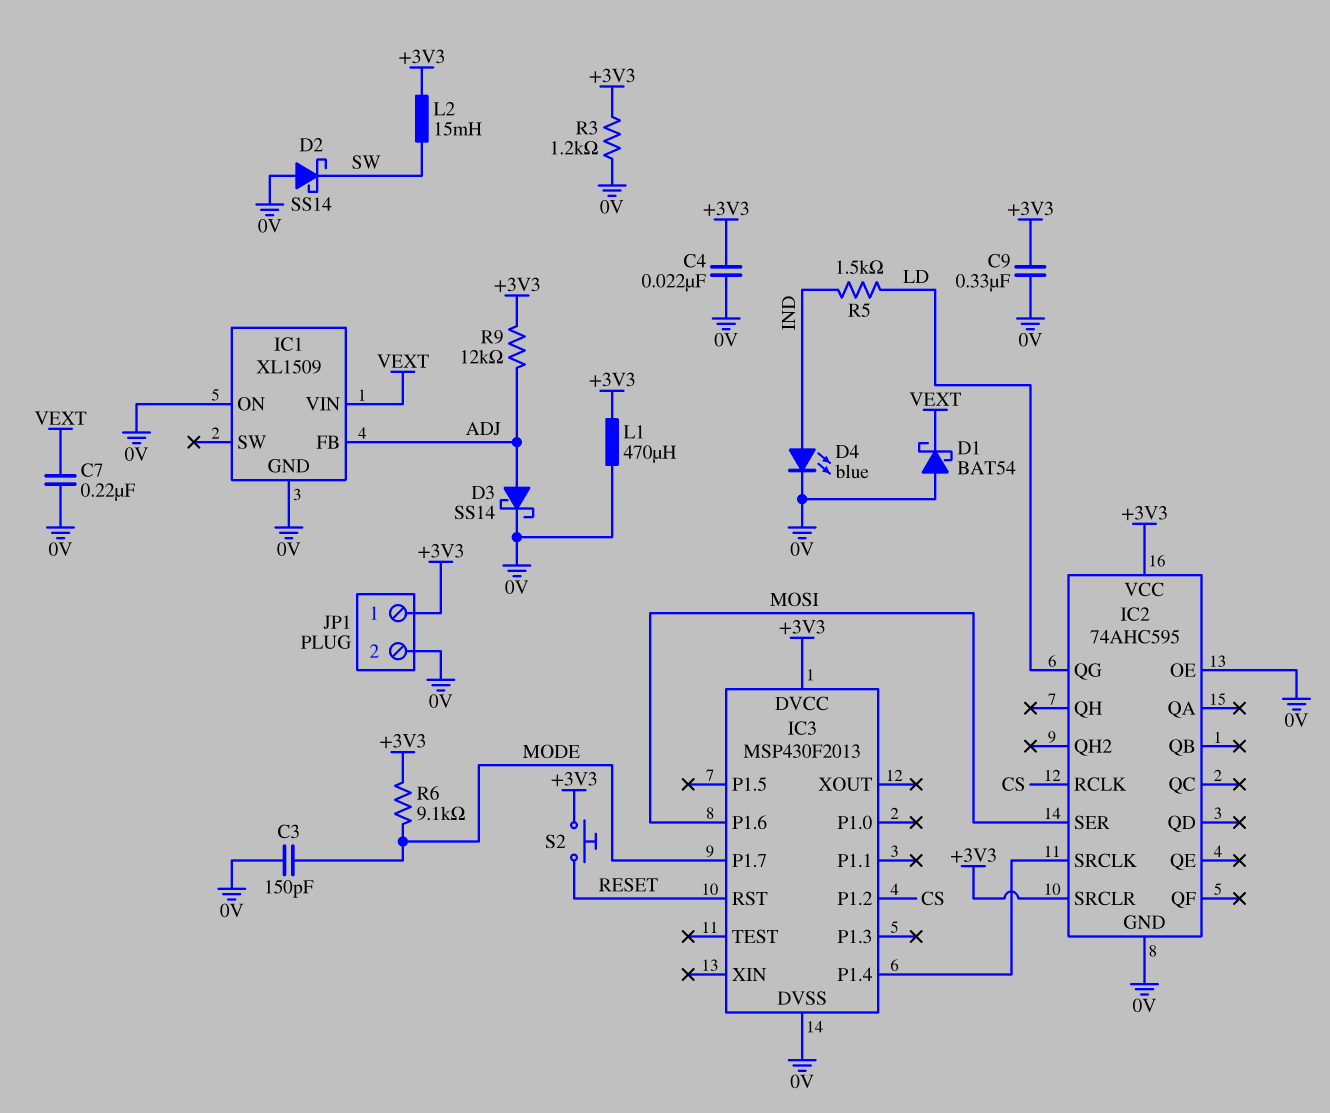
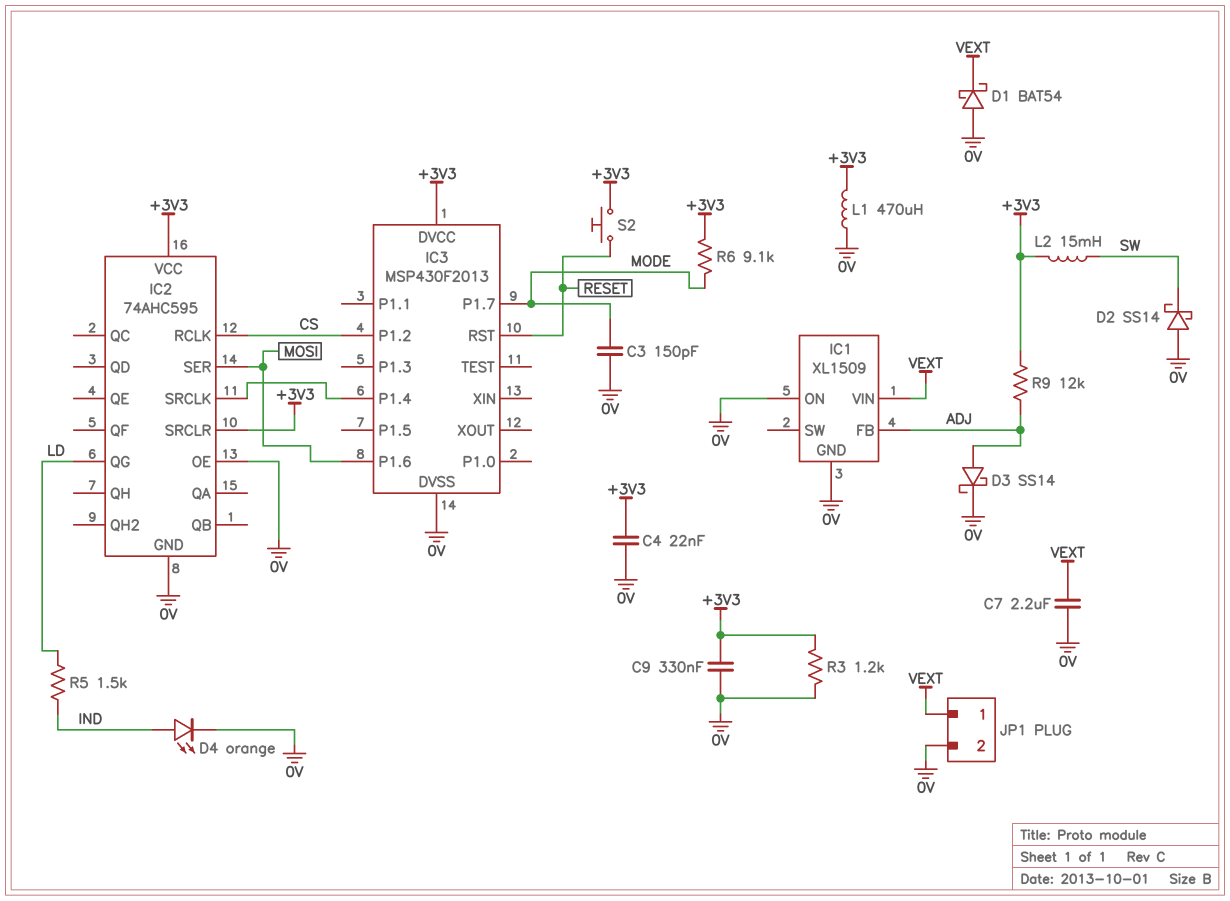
C7: 220nF (0V, VEXT) -> 2.2uF (0V, VEXT)
D4: LED blue (A IND, K 0V) -> LED orange (A IND, K 0V)
JP1 pin 1: +3V3 -> VEXT

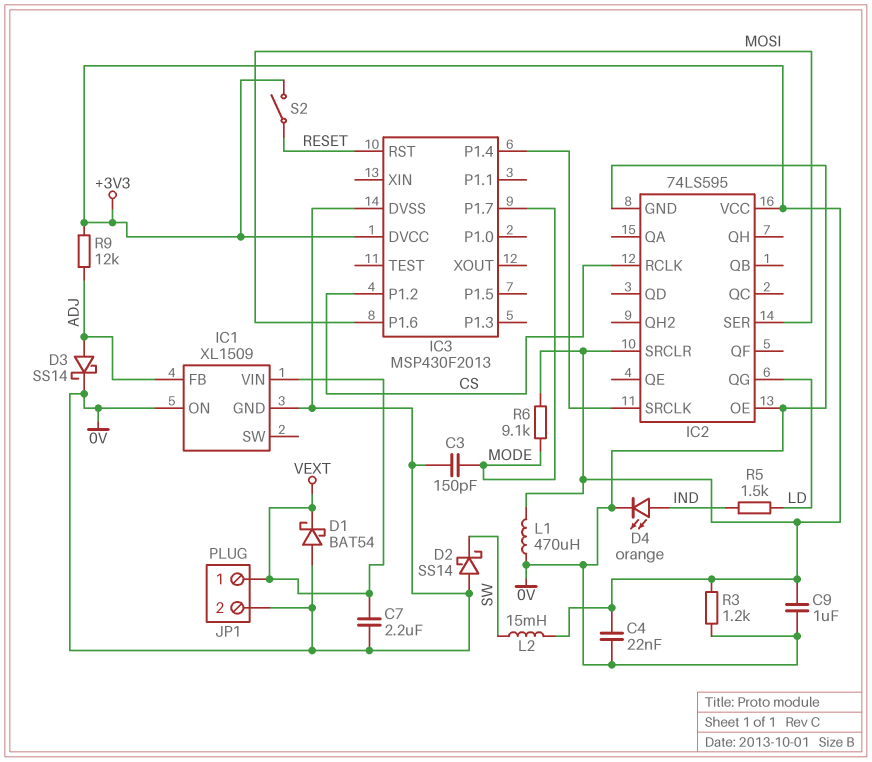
C9: 330nF (+3V3, 0V) -> 1uF (+3V3, 0V)
IC2: 74AHC595 -> 74LS595
S2: button (+3V3, RESET) -> switch (+3V3, RESET)

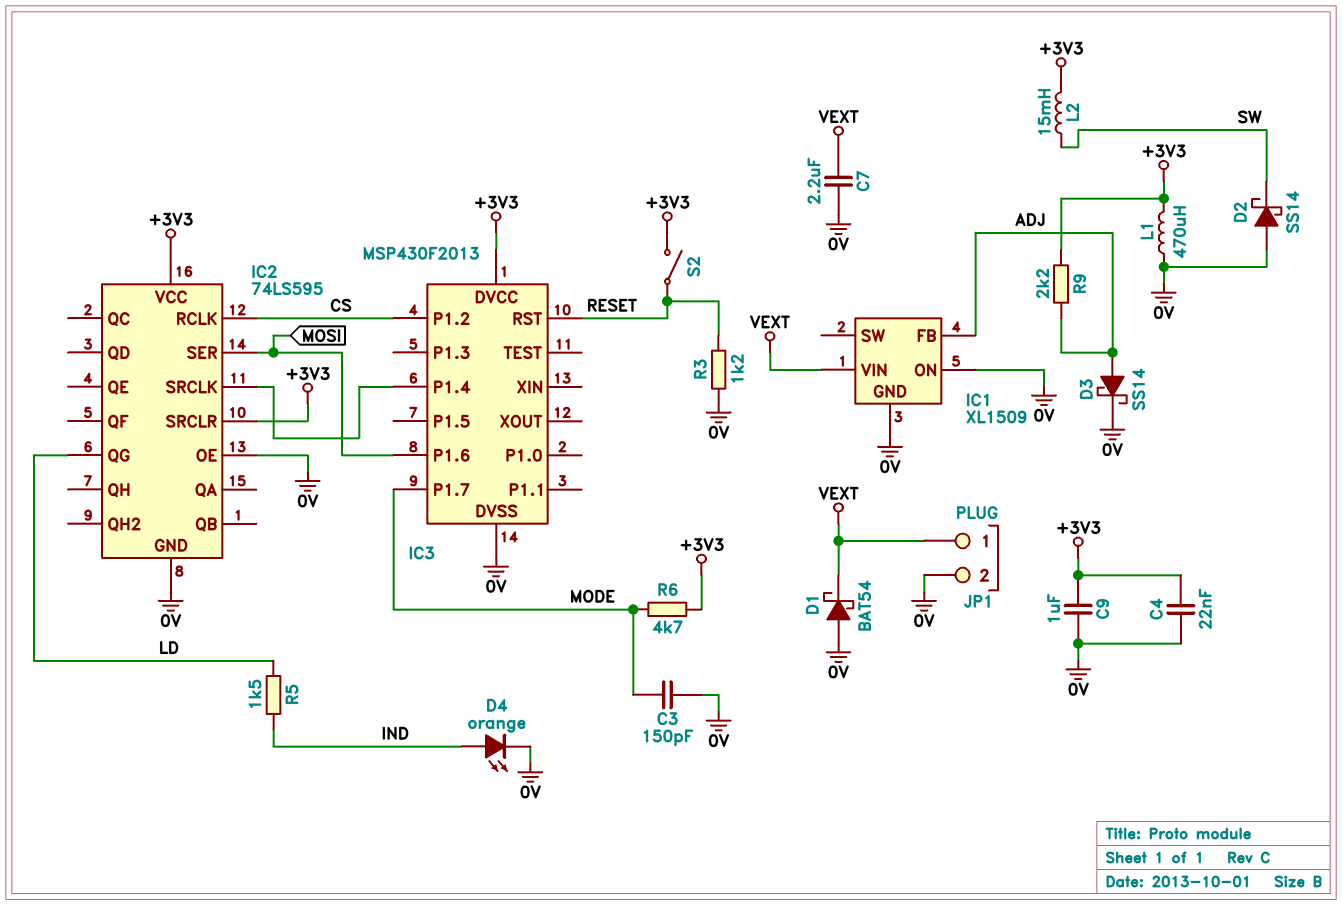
R3: 1.2k (+3V3, 0V) -> 1.2k (0V, RESET)
R6: 9.1k (+3V3, MODE) -> 4.7k (+3V3, MODE)
R9: 12k (+3V3, ADJ) -> 2.2k (+3V3, ADJ)

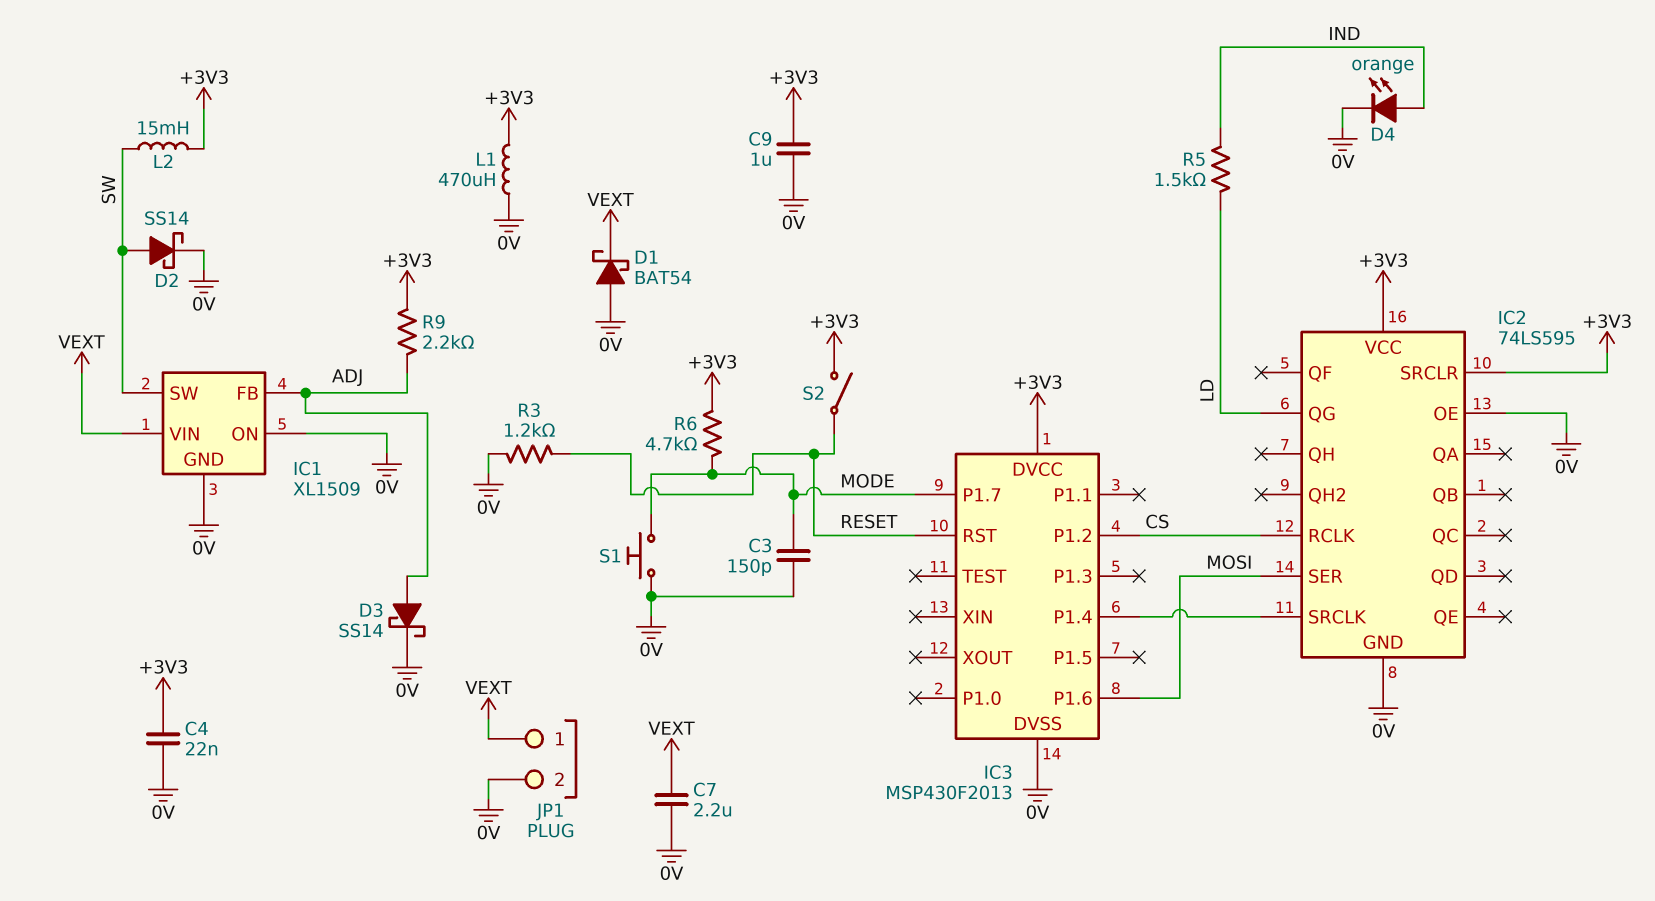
D2: schottky SS14 (A 0V, K SW) -> schottky SS14 (A SW, K 0V)
IC1 pin SW: none -> SW
S1: none -> button (0V, MODE)

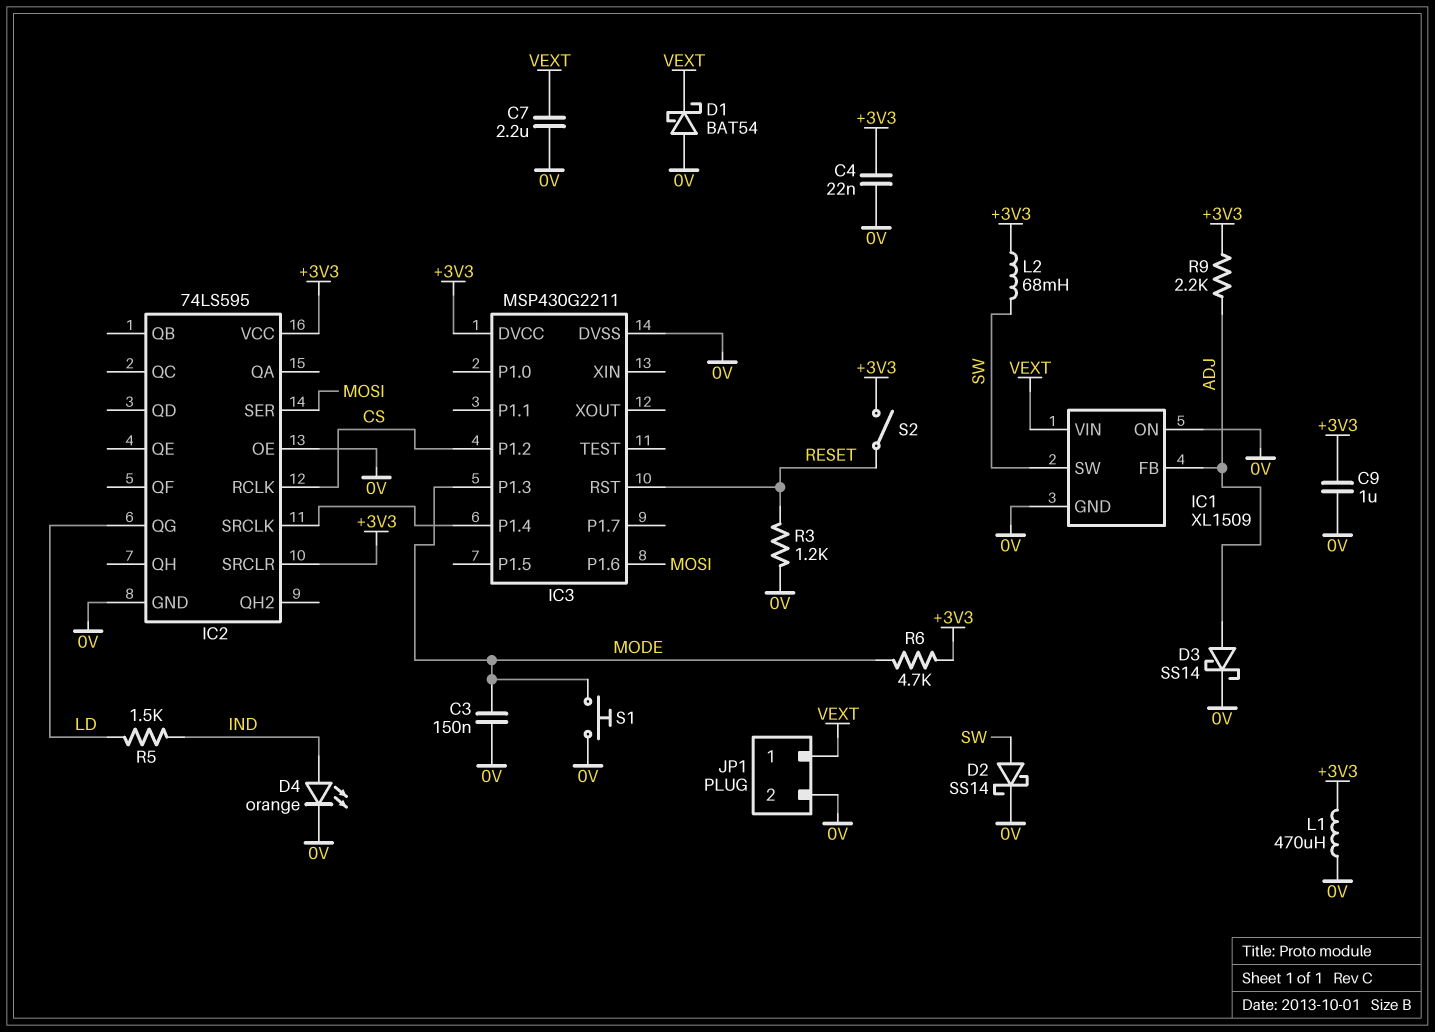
C3: 150pF (0V, MODE) -> 150nF (0V, MODE)
IC3: MSP430F2013 -> MSP430G2211
IC3 pin P1.3: none -> MODE
IC3 pin P1.7: MODE -> none
L2: 15mH (+3V3, SW) -> 68mH (+3V3, SW)

